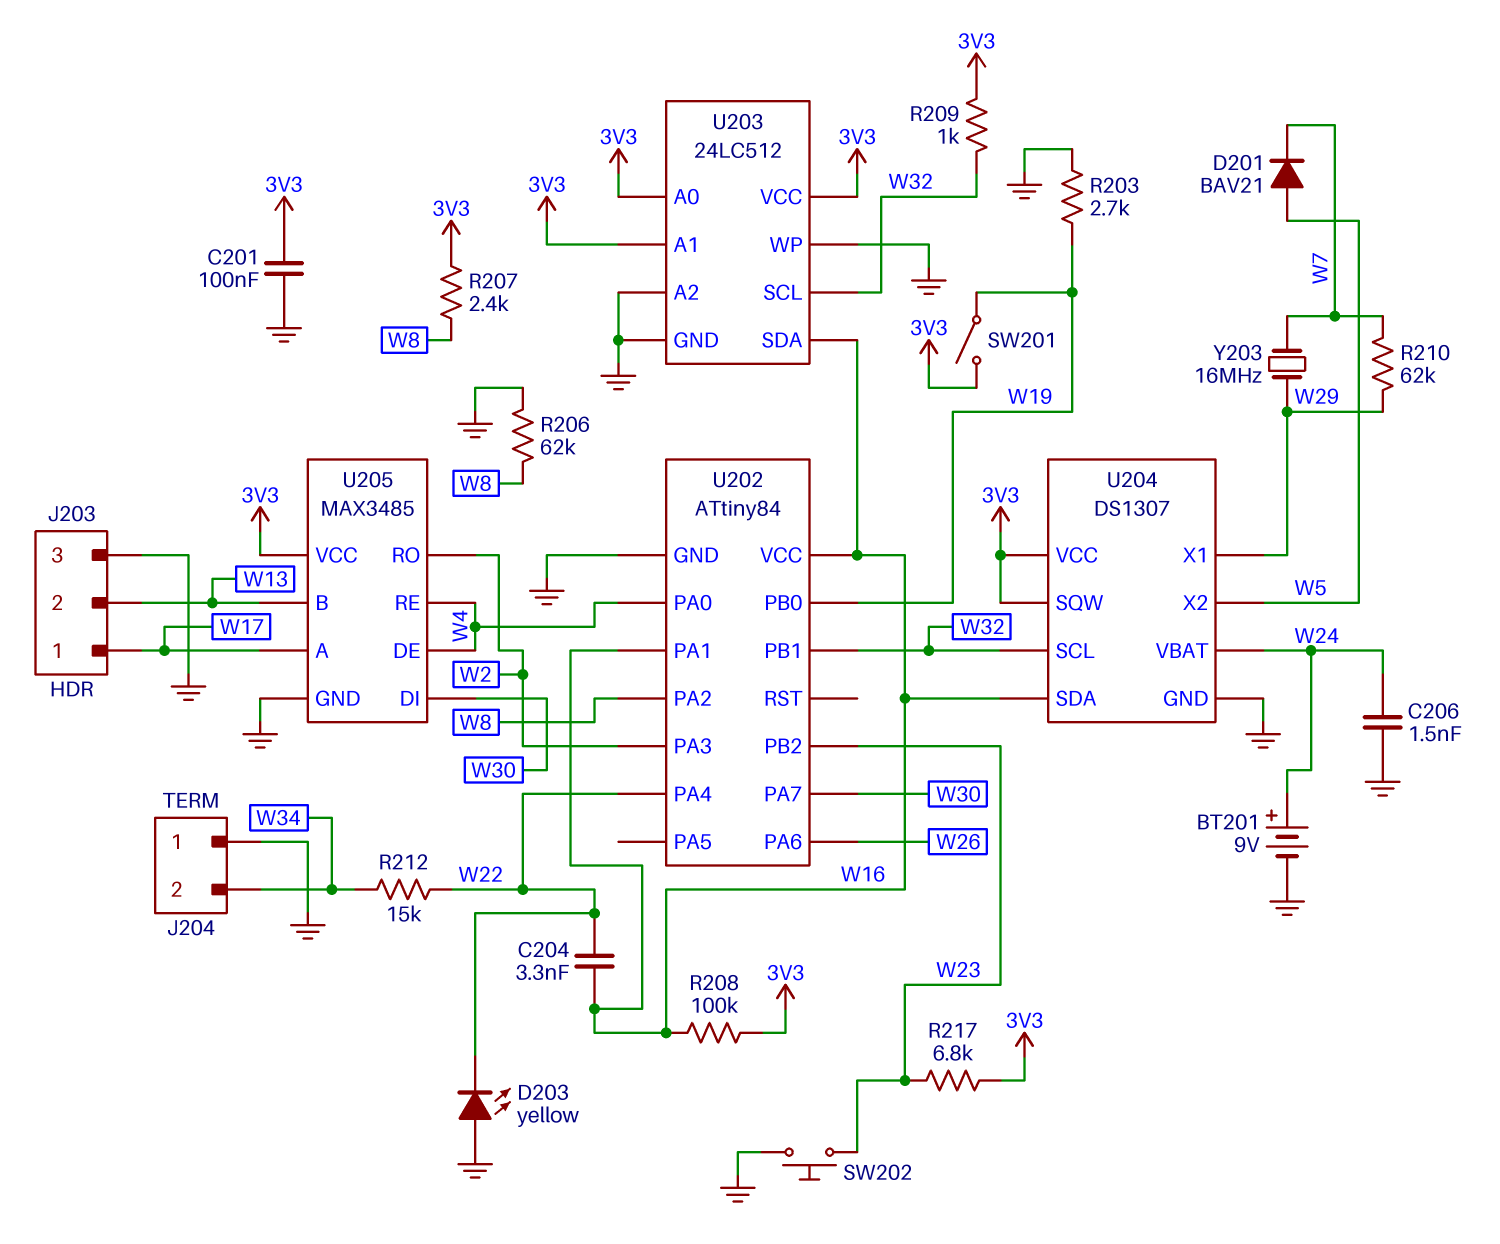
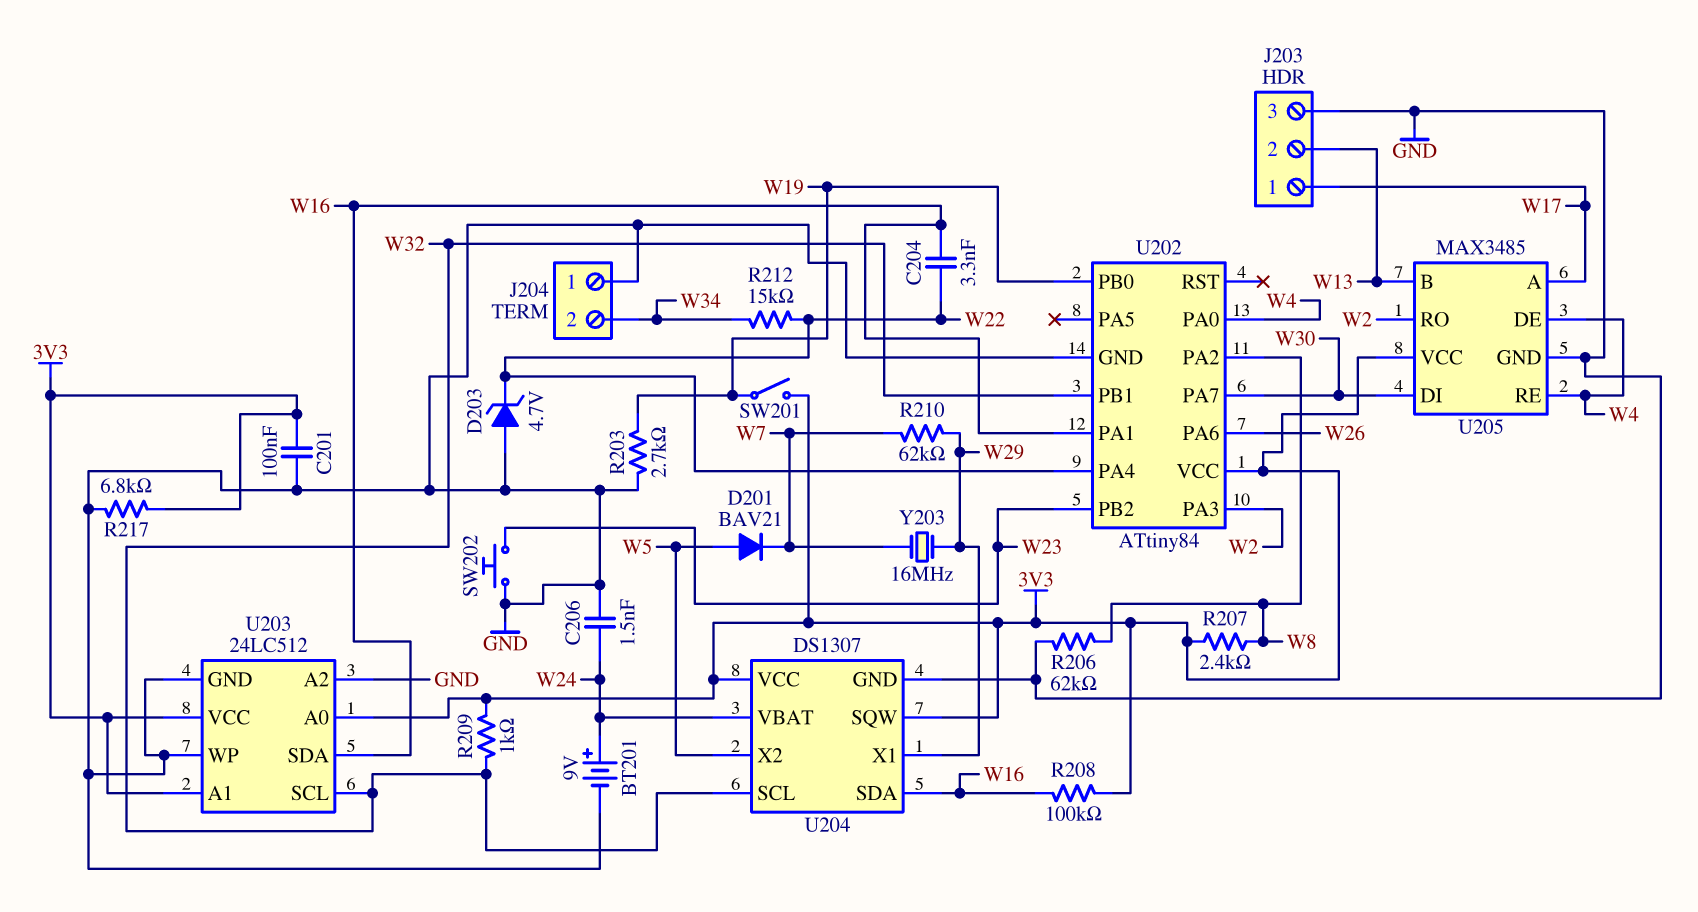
D203: LED yellow (A GND, K W22) -> zener 4.7V (A GND, K W22)
R217: 6.8k (3V3, W23) -> 6.8k (3V3, GND)
U202 pin VCC: W16 -> 3V3

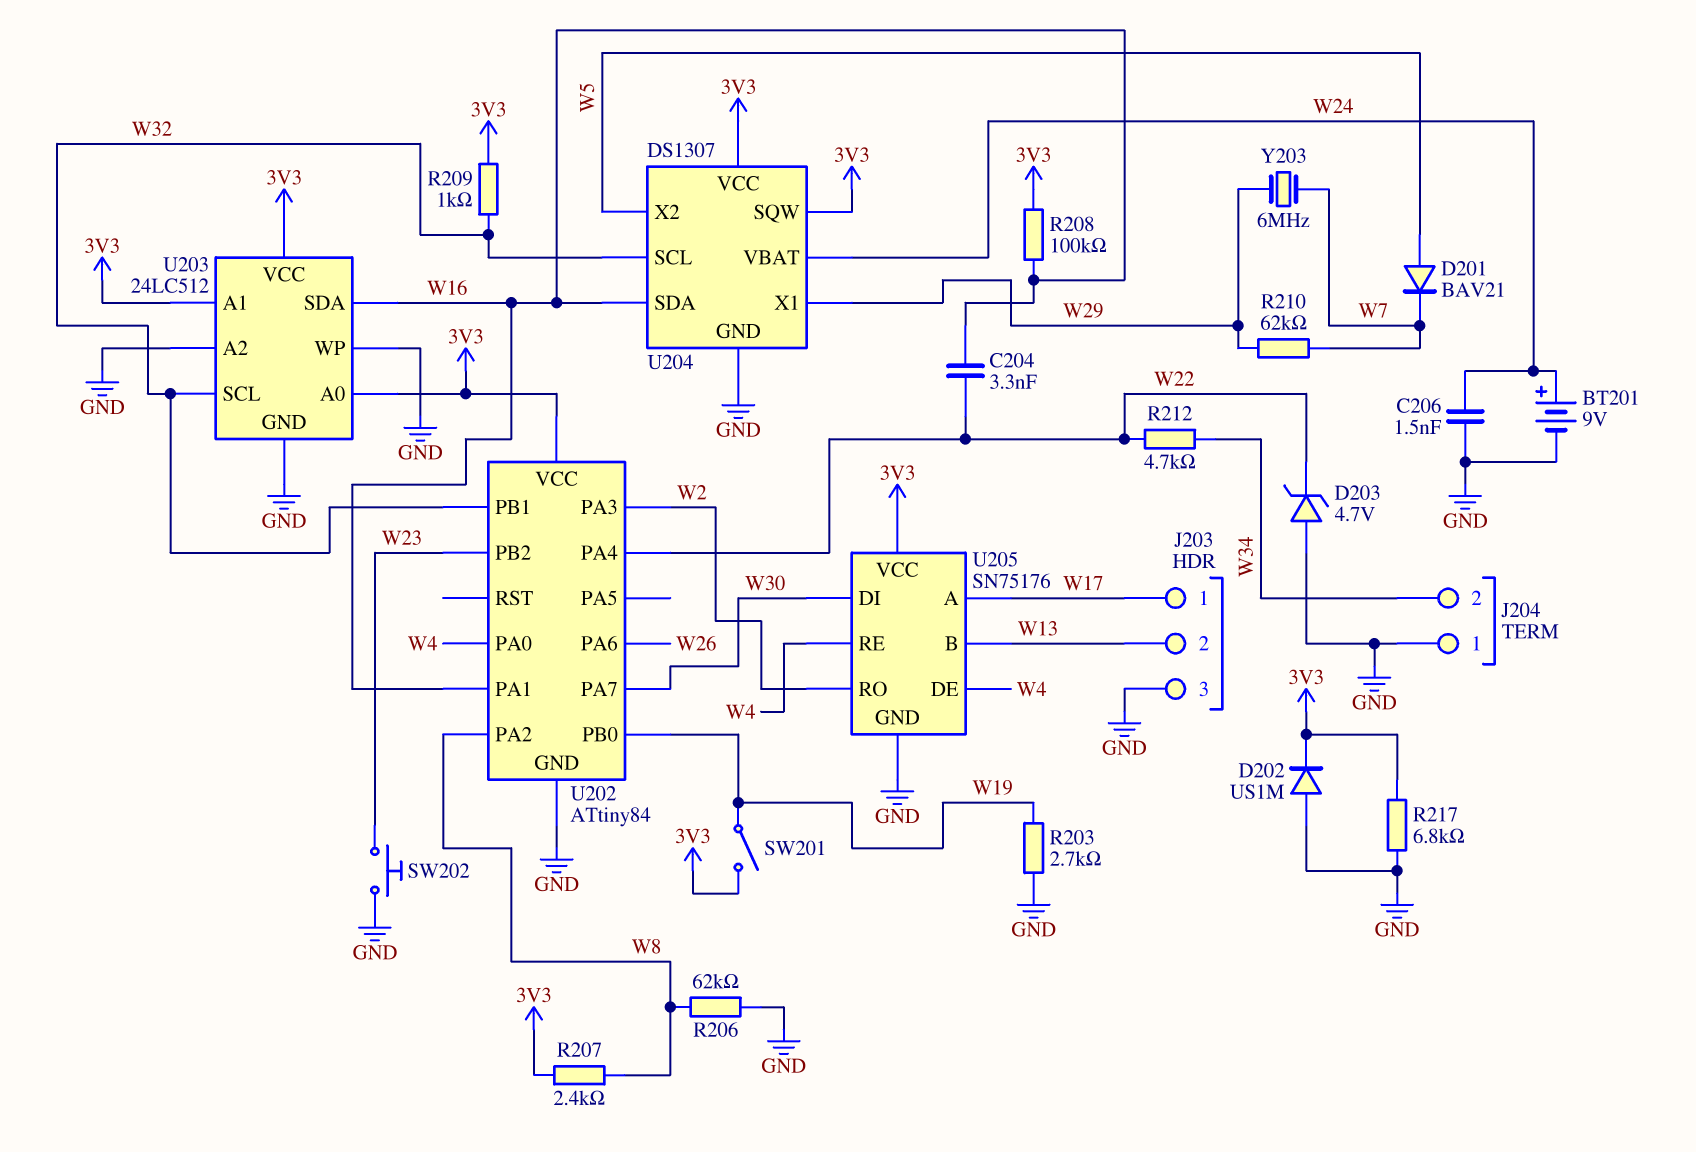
C201: 100nF (3V3, GND) -> none
D202: none -> diode US1M (A GND, K 3V3)
R212: 15k (W22, W34) -> 4.7k (W22, W34)
U205: MAX3485 -> SN75176
Y203: 16MHz (W7, W29) -> 6MHz (W7, W29)

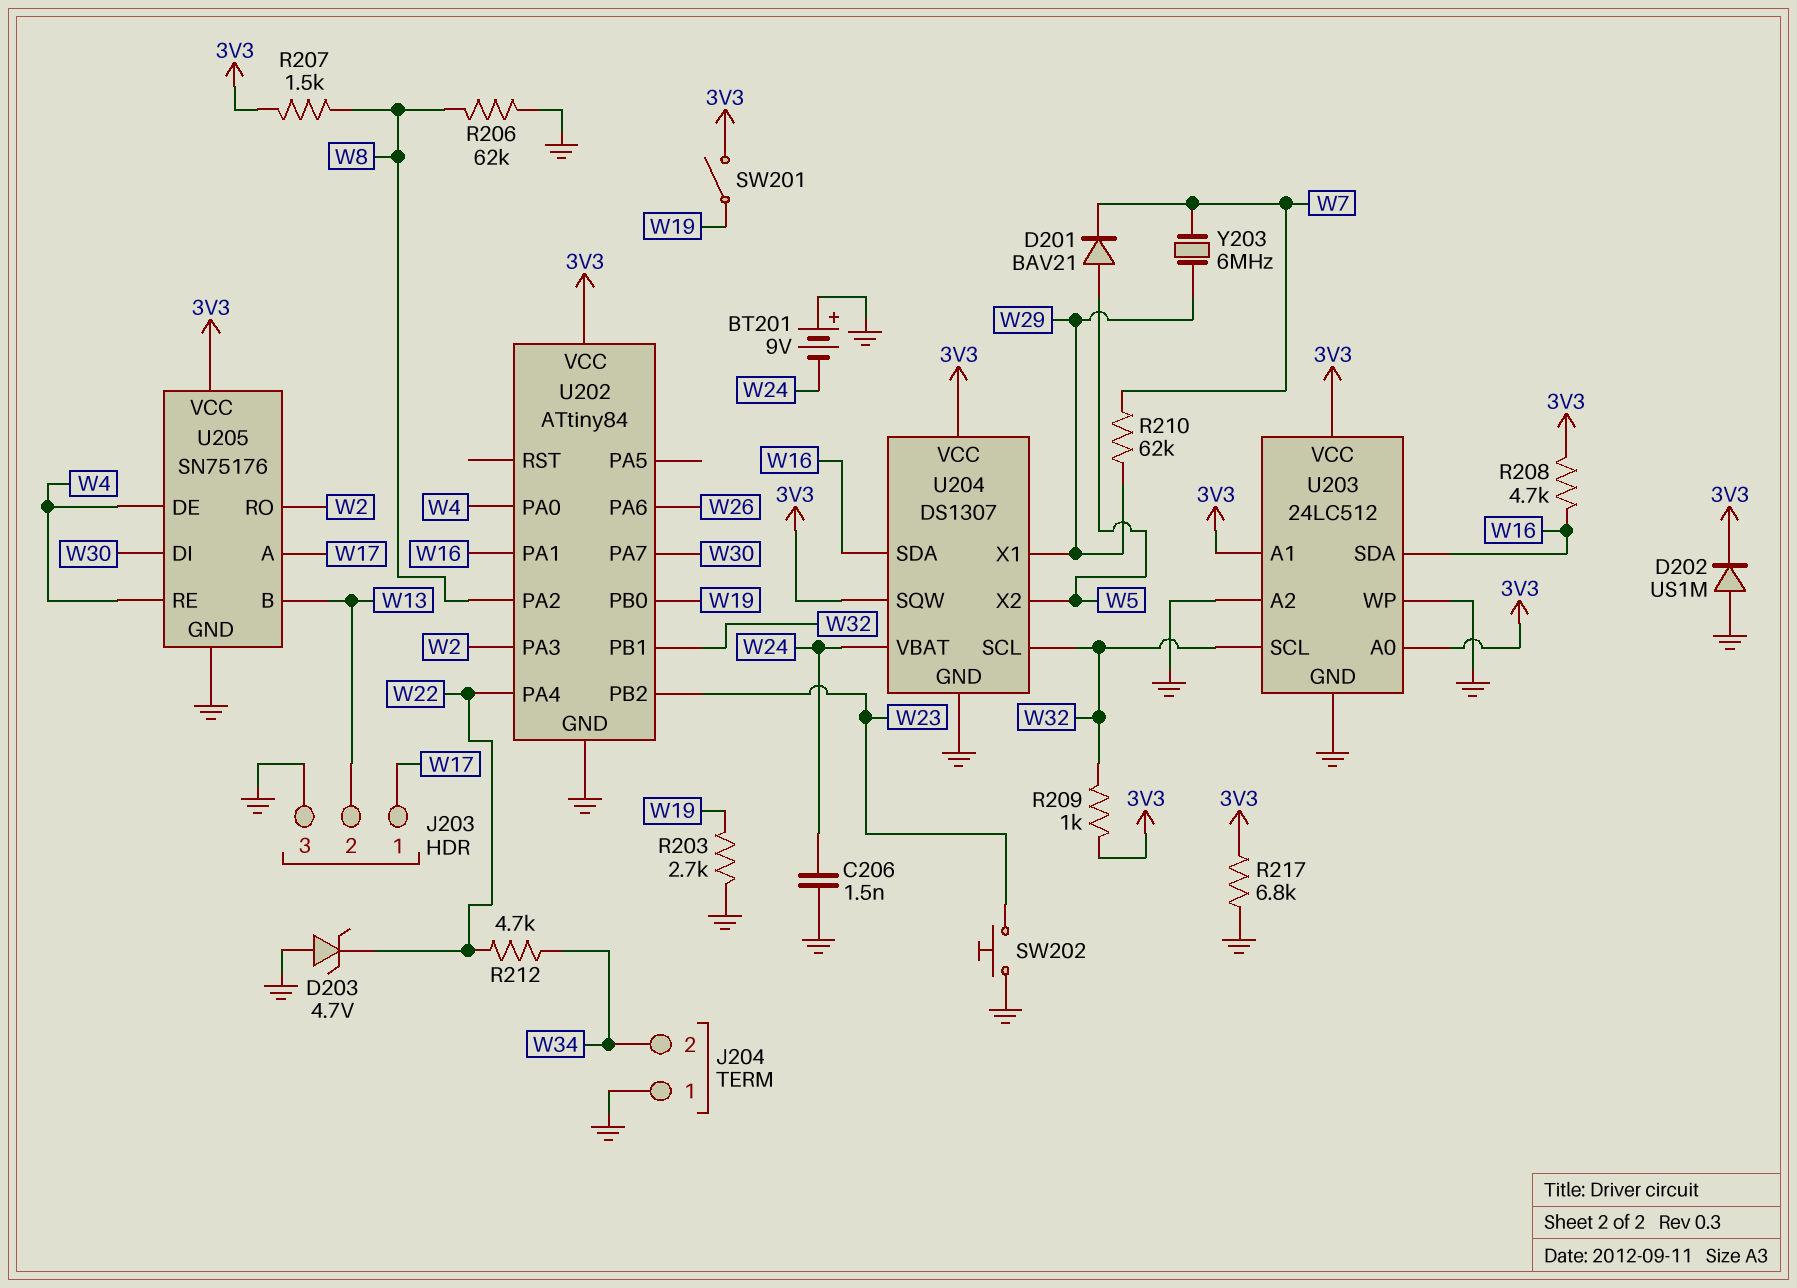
BT201: 9V (plus W24, minus GND) -> 9V (plus GND, minus W24)
C204: 3.3nF (W16, W22) -> none
R207: 2.4k (3V3, W8) -> 1.5k (3V3, W8)
R208: 100k (3V3, W16) -> 4.7k (3V3, W16)

